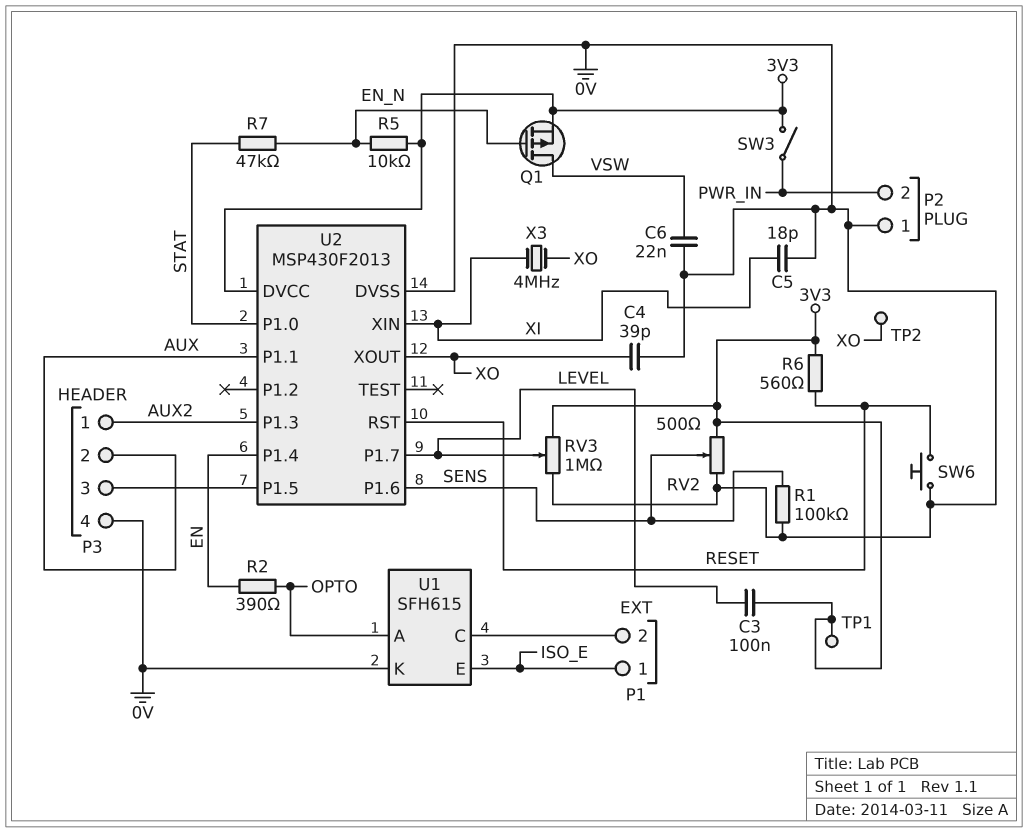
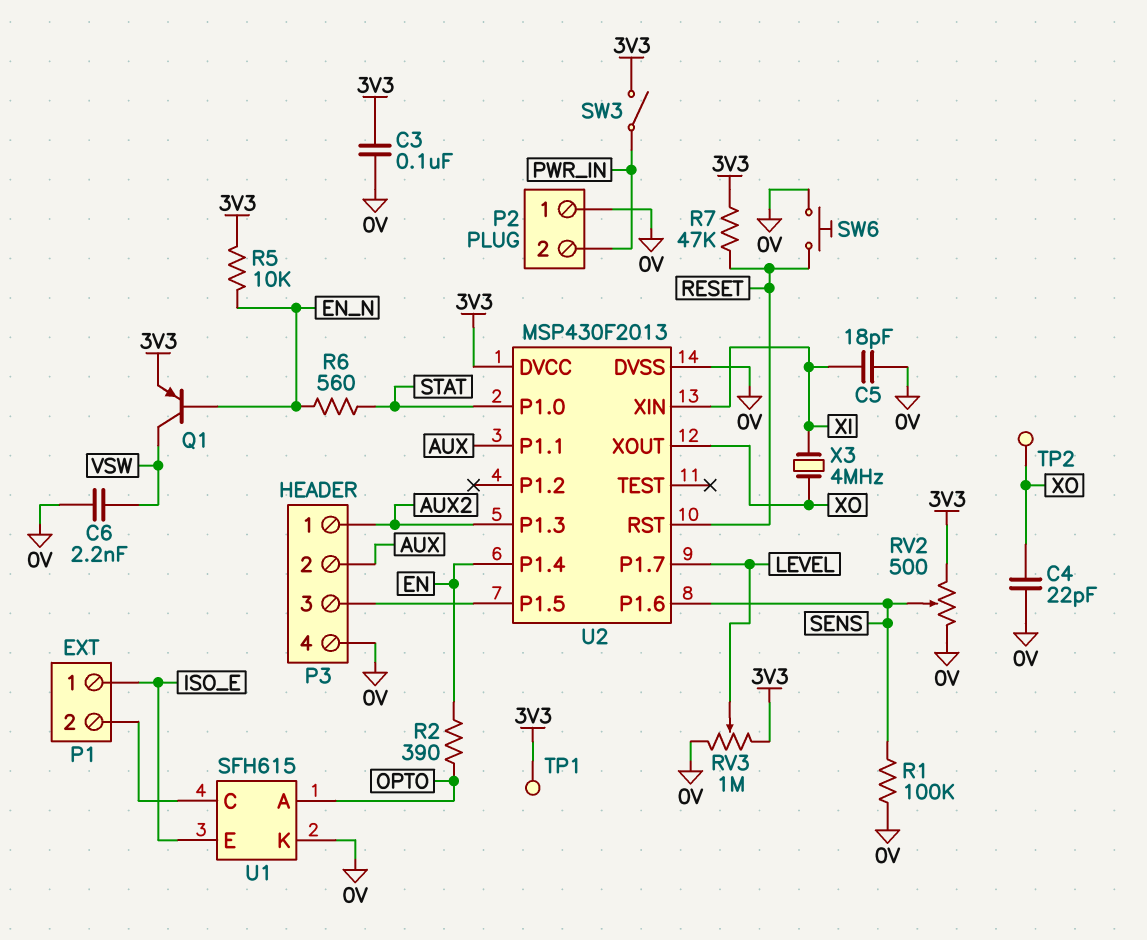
C3: 100nF (3V3, LEVEL) -> 100nF (0V, 3V3)
C4: 39pF (0V, XO) -> 22pF (0V, XO)
C6: 22nF (0V, VSW) -> 2.2nF (0V, VSW)
Q1: PMOS (G EN_N, D VSW, S 3V3) -> PNP (B EN_N, C VSW, E 3V3)
R6: 560 (3V3, RESET) -> 560 (EN_N, STAT)
R7: 47k (EN_N, STAT) -> 47k (3V3, RESET)

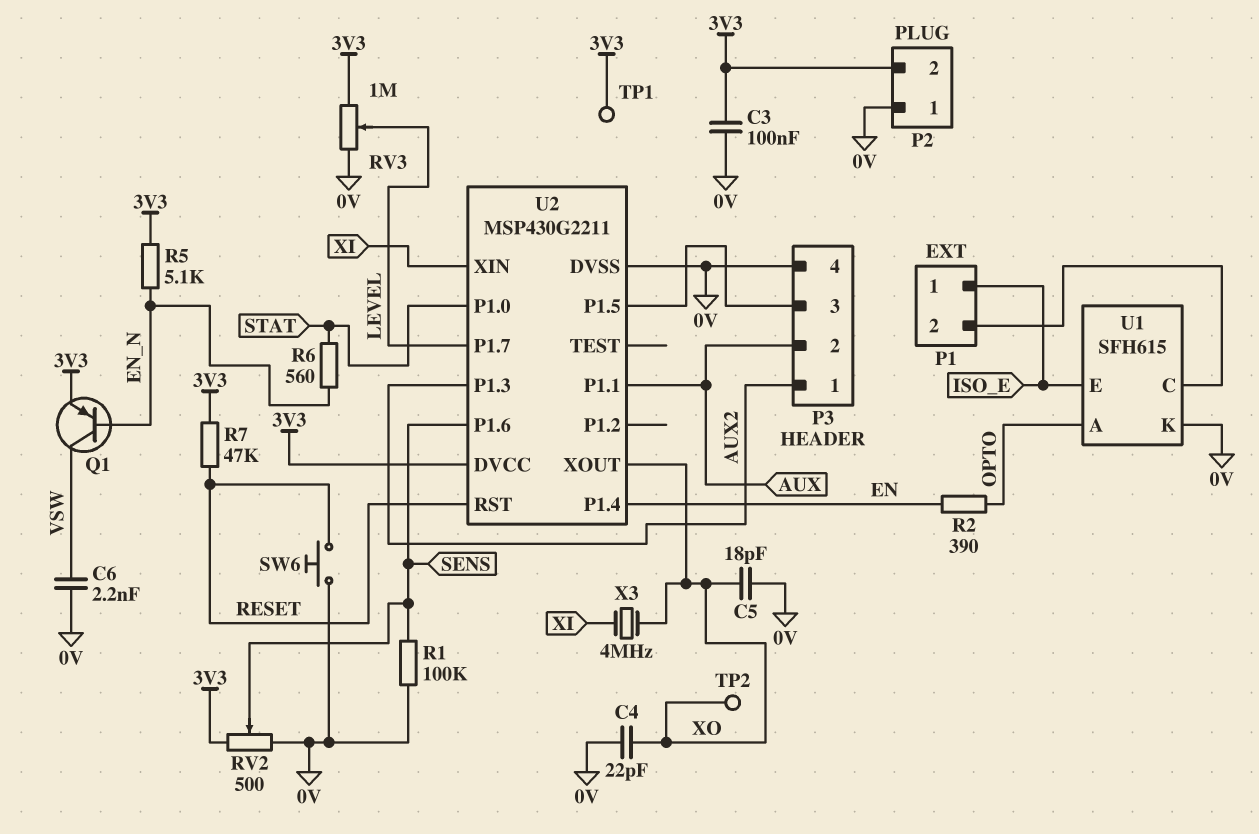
C5: 18pF (0V, XI) -> 18pF (0V, XO)
P2 pin 2: PWR_IN -> 3V3
R5: 10k (3V3, EN_N) -> 5.1k (3V3, EN_N)
SW3: switch (3V3, PWR_IN) -> none
U2: MSP430F2013 -> MSP430G2211

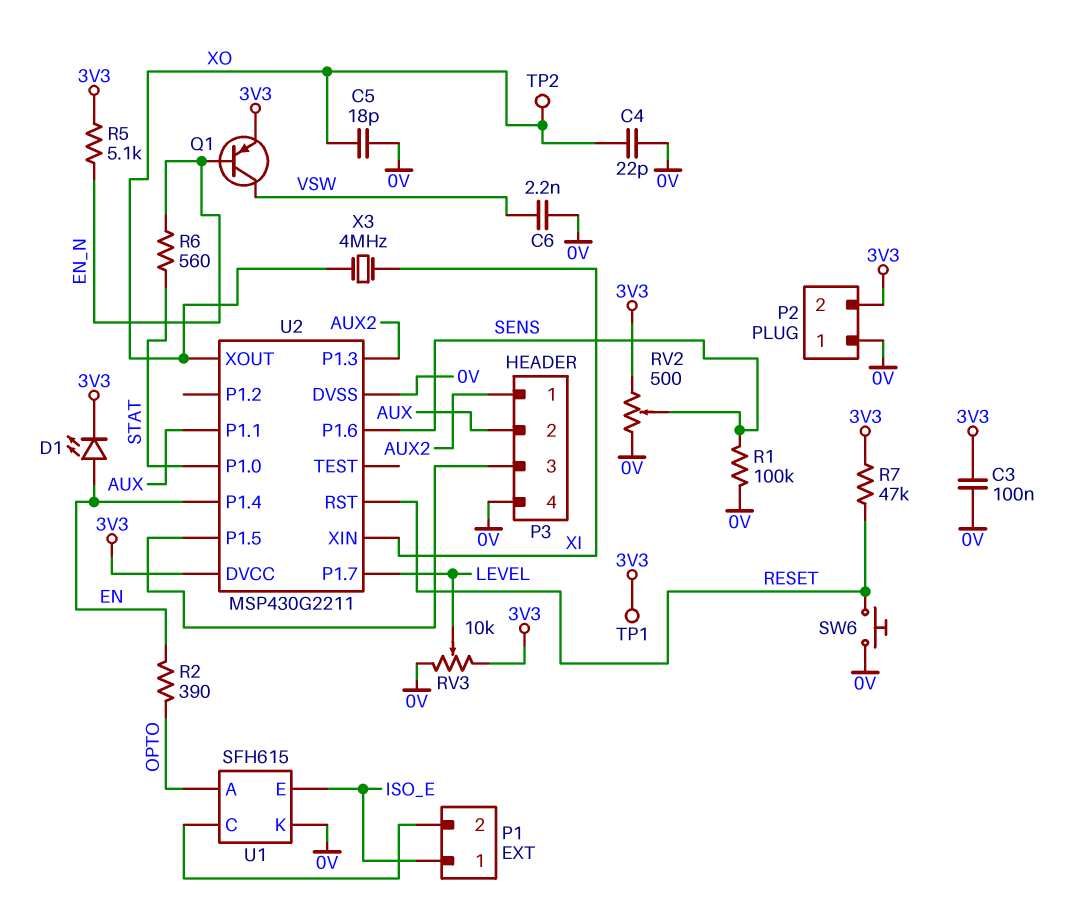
D1: none -> LED (A EN, K 3V3)
RV3: 1M (0V, 3V3, wiper LEVEL) -> 10k (0V, 3V3, wiper LEVEL)

